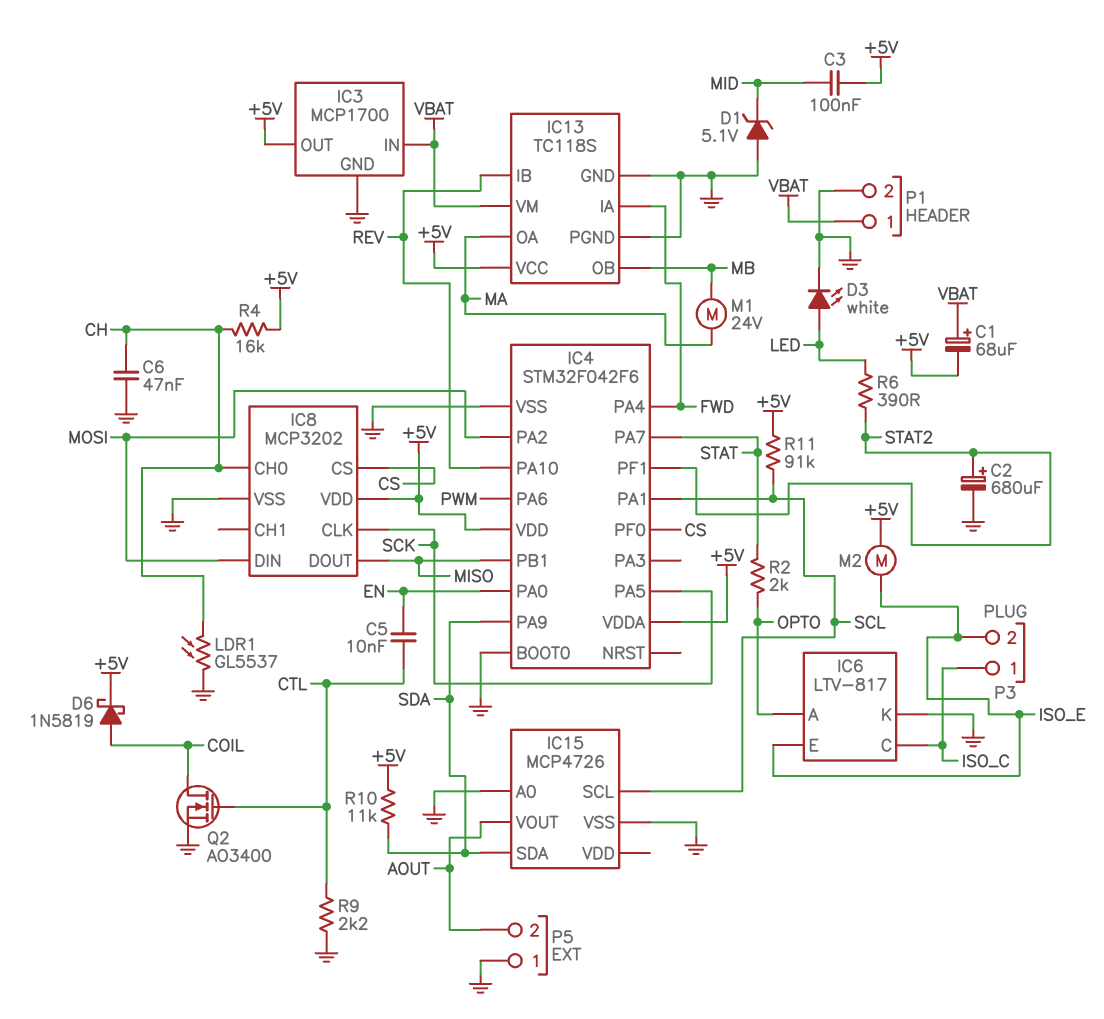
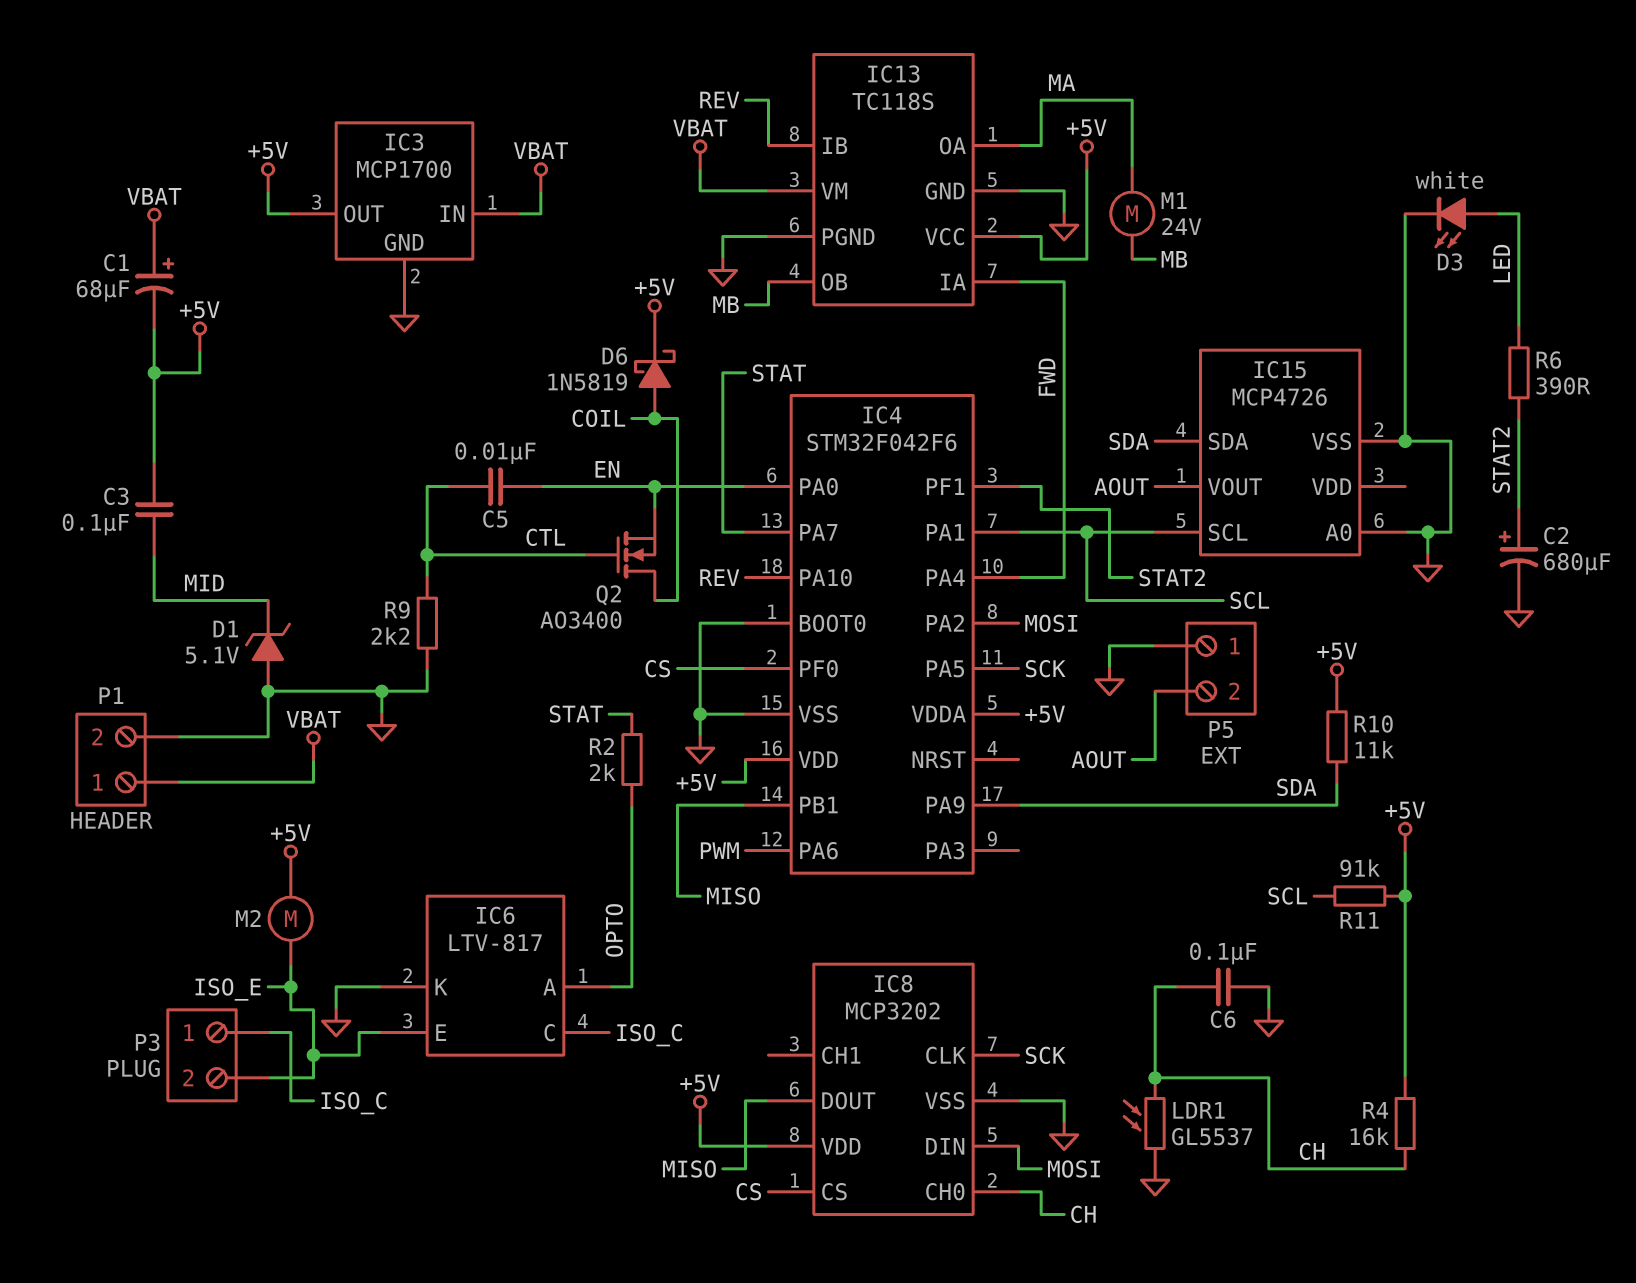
C6: 47nF (CH, GND) -> 100nF (CH, GND)
Q2: NMOS AO3400 (G CTL, D COIL, S GND) -> NMOS AO3400 (G CTL, D COIL, S EN)

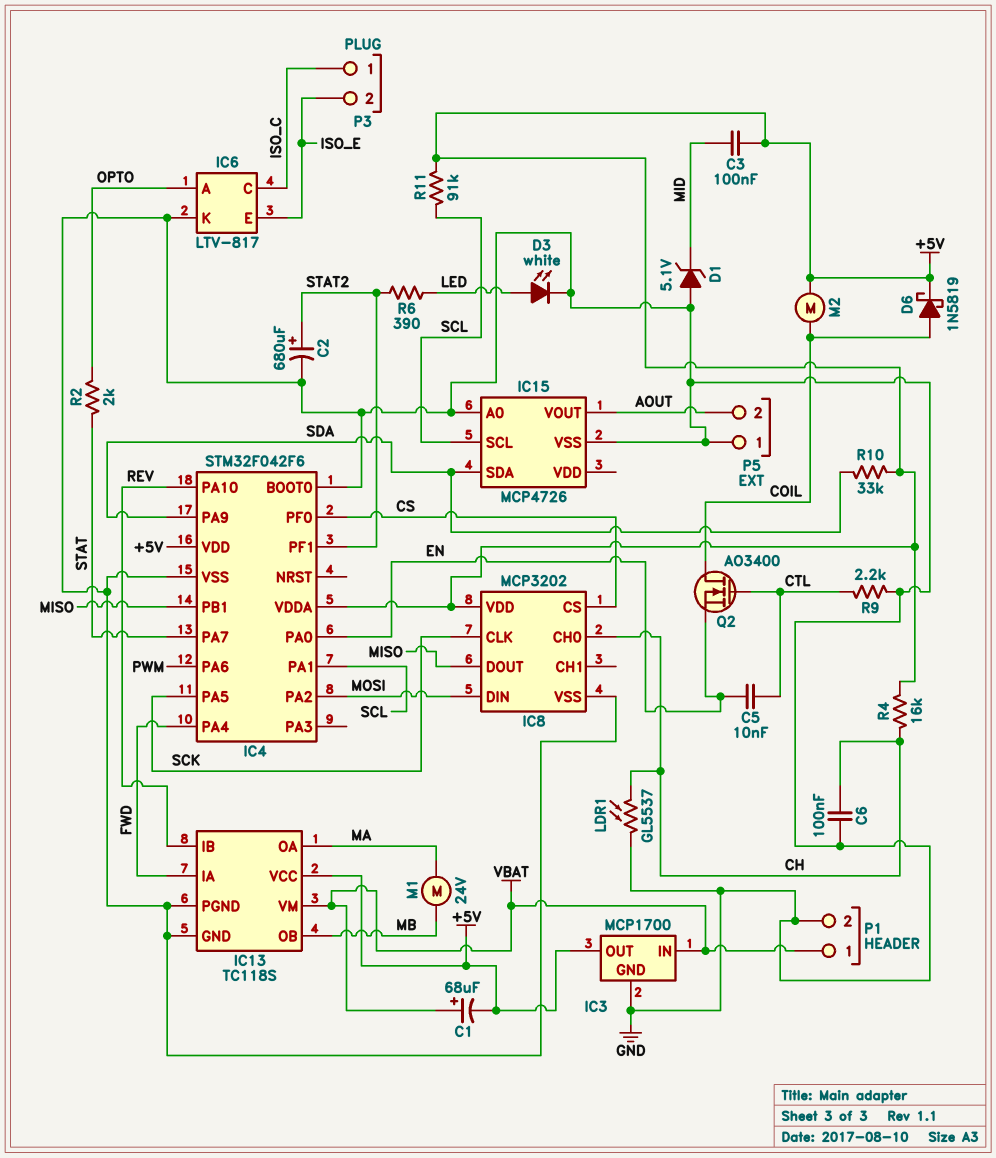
M2: motor (+5V, ISO_E) -> motor (+5V, COIL)
R10: 11k (+5V, SDA) -> 33k (+5V, SDA)

